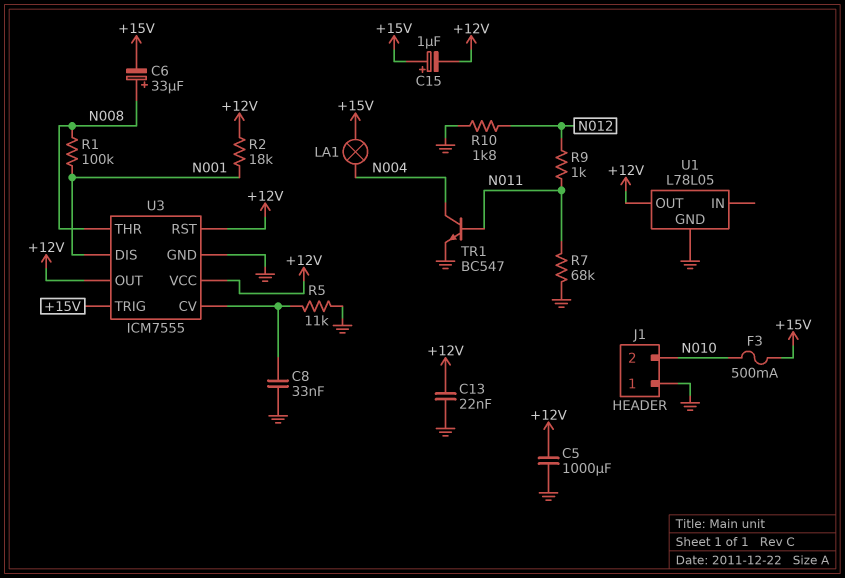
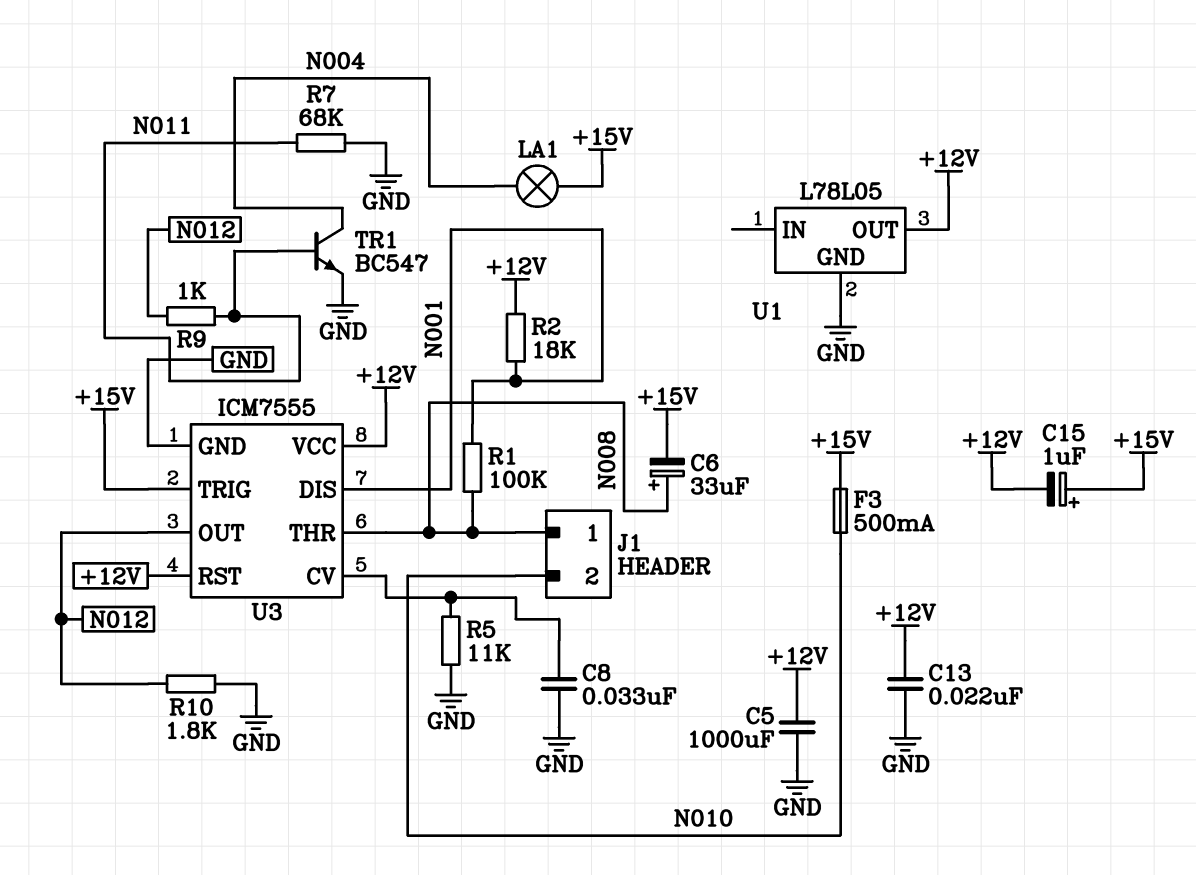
J1 pin 1: GND -> N008
U3 pin OUT: +12V -> N012

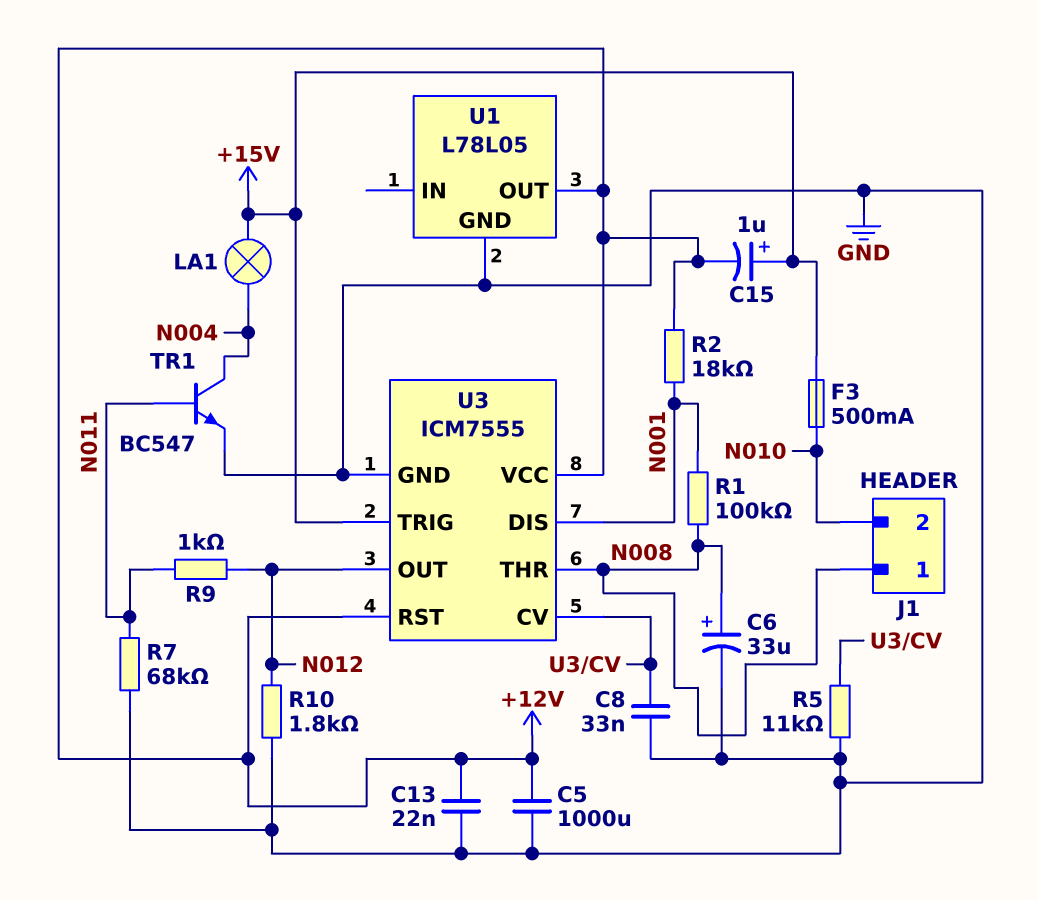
C6: 33uF (plus N008, minus +15V) -> 33uF (plus N008, minus GND)

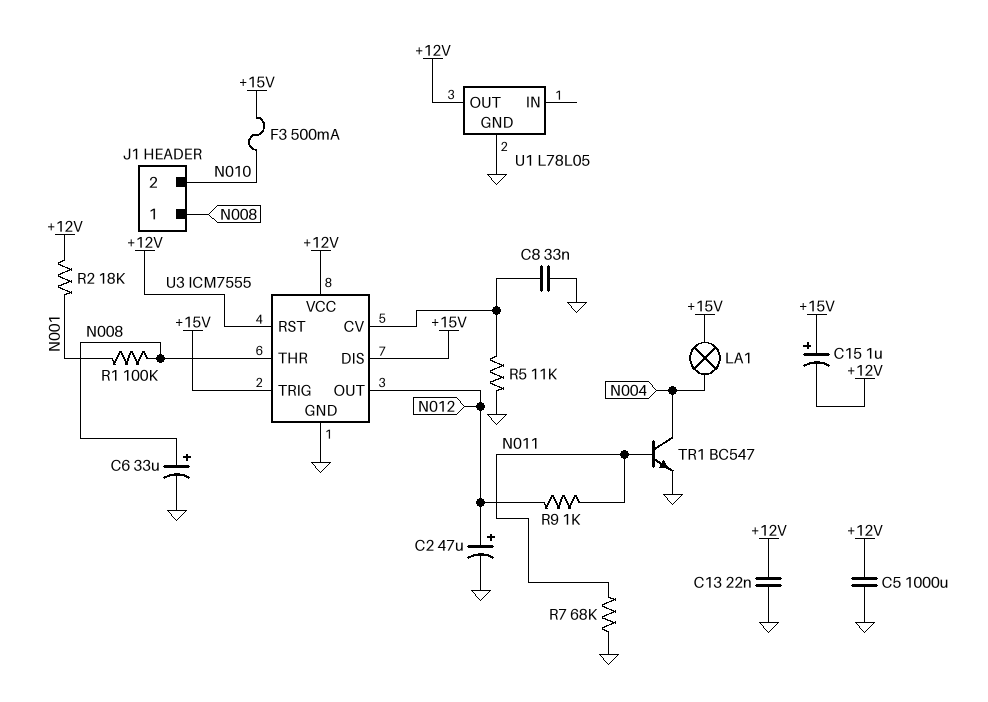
C2: none -> 47uF (plus N012, minus GND)
R10: 1.8k (GND, N012) -> none
U3 pin DIS: N001 -> +15V

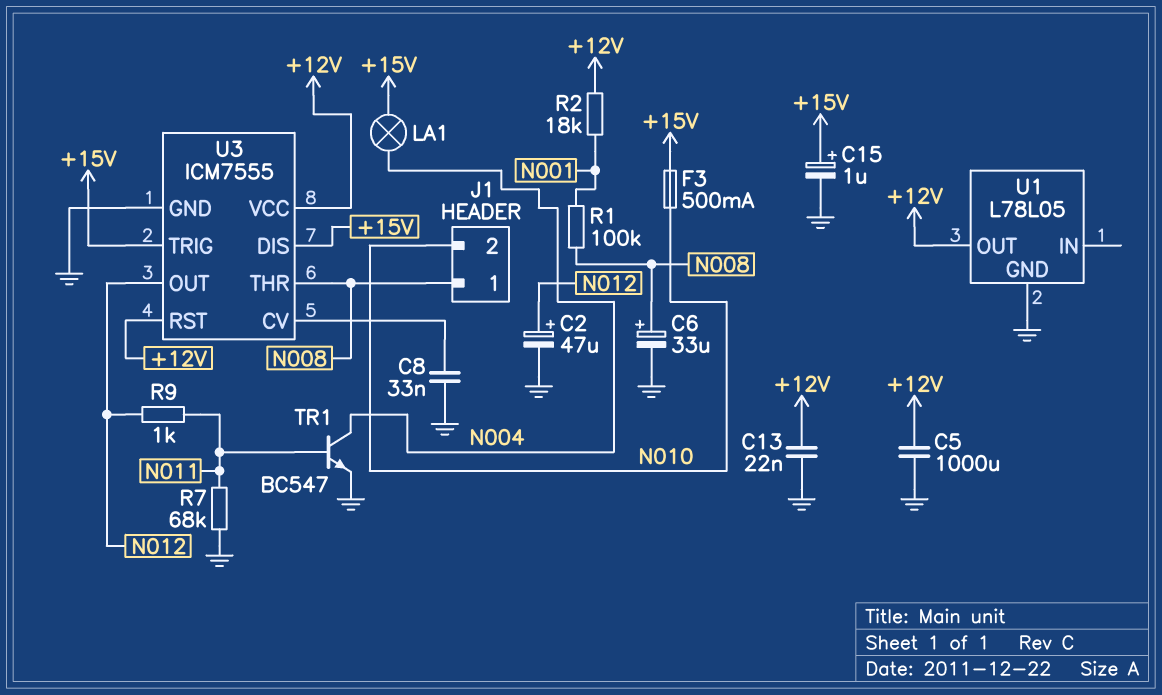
C15: 1uF (plus +15V, minus +12V) -> 1uF (plus +15V, minus GND)
R5: 11k (GND, U3/CV) -> none

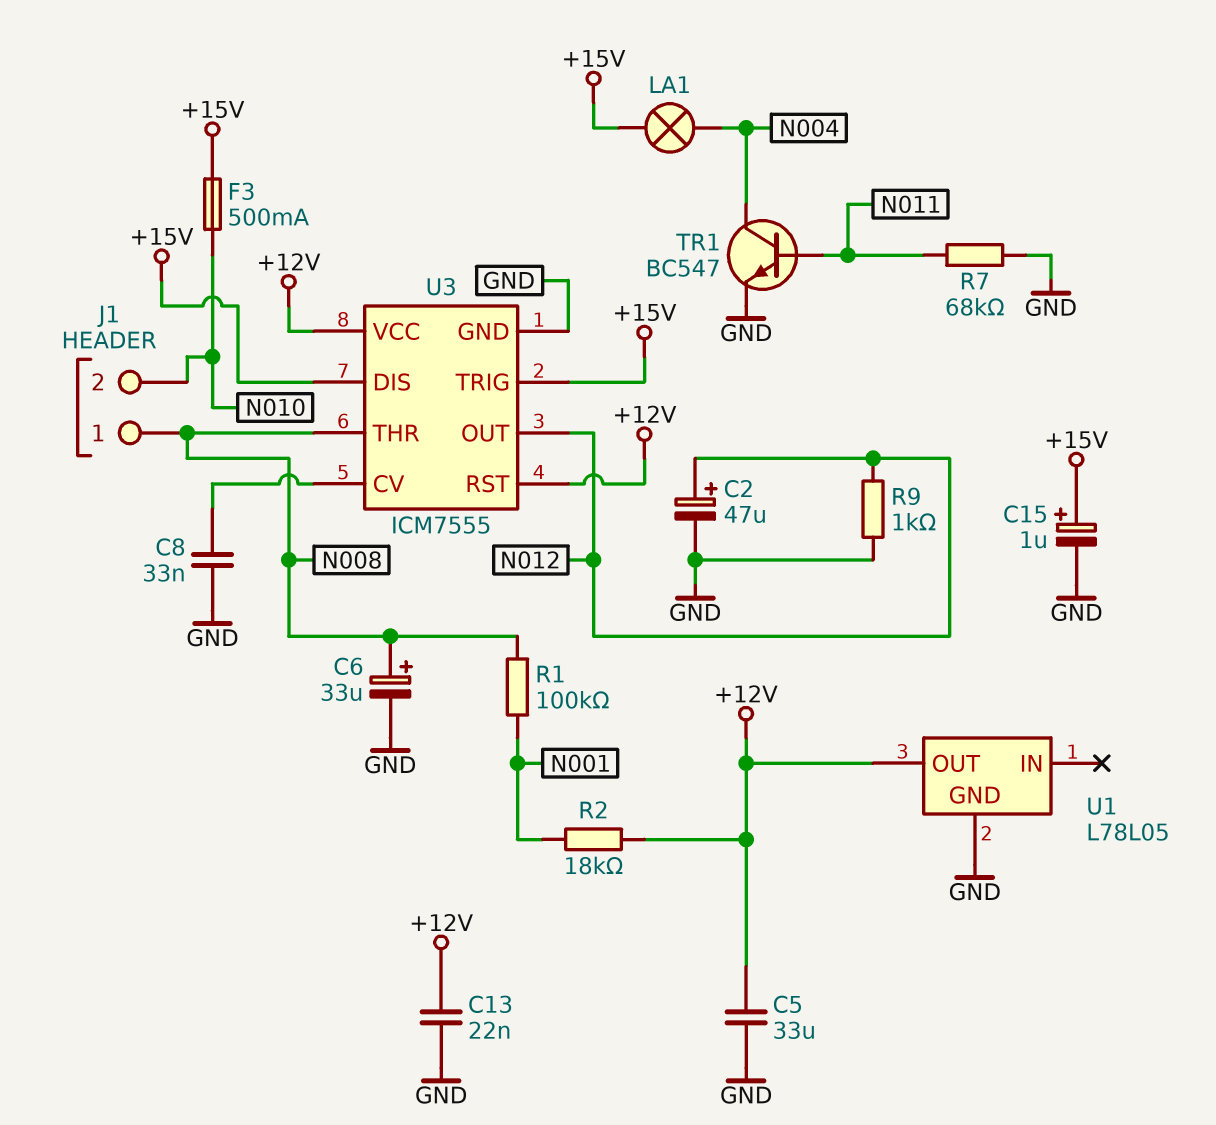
C5: 1000uF (+12V, GND) -> 33uF (+12V, GND)
R9: 1k (N011, N012) -> 1k (GND, N012)

